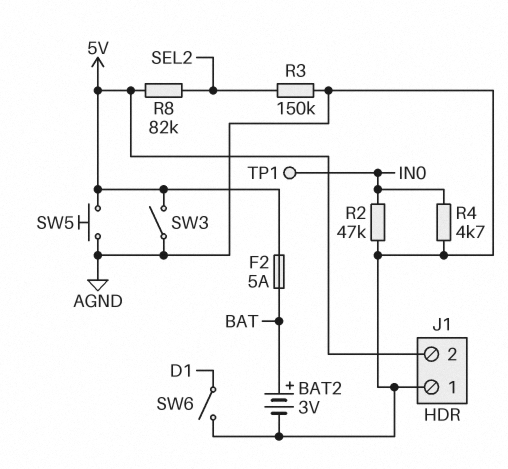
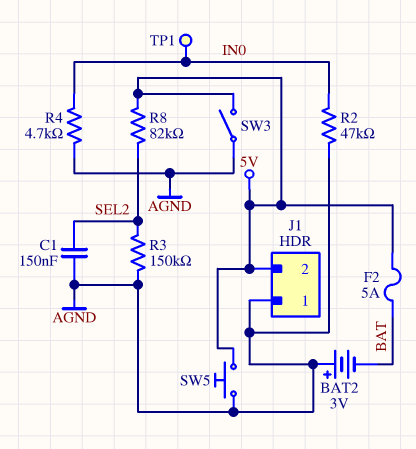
BAT2: 3V (plus BAT, minus AGND) -> 3V (plus AGND, minus BAT)
C1: none -> 150nF (AGND, SEL2)
SW6: switch (AGND, D1) -> none

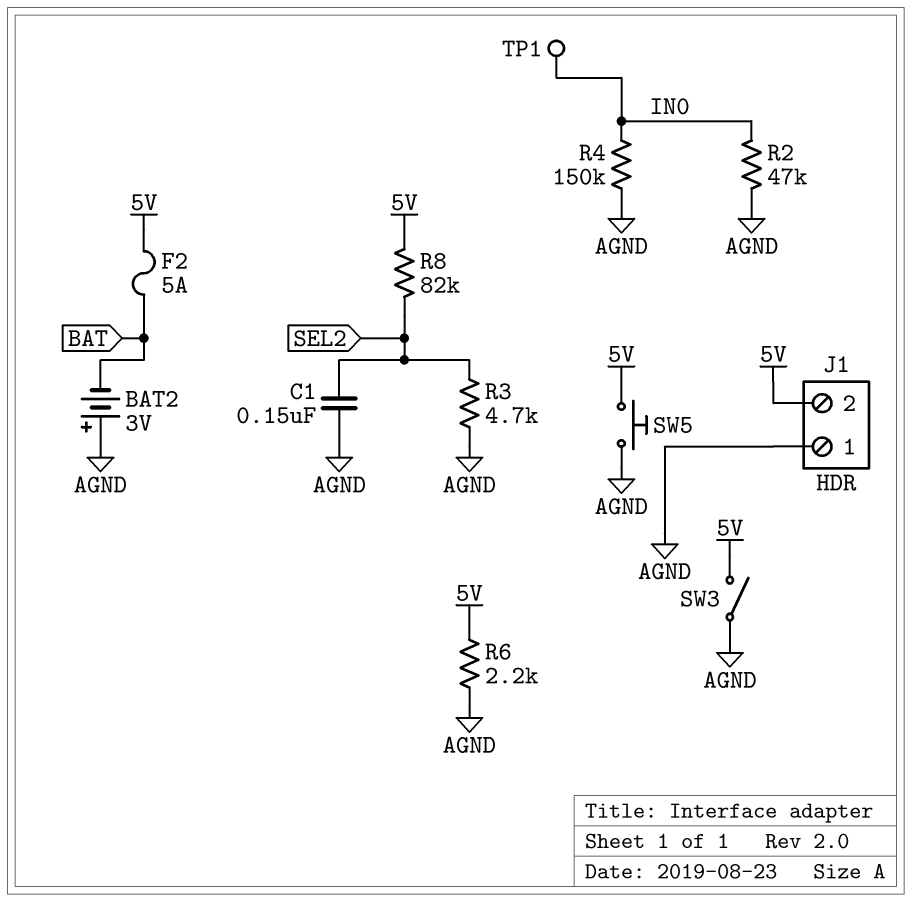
R3: 150k (AGND, SEL2) -> 4.7k (AGND, SEL2)
R4: 4.7k (AGND, IN0) -> 150k (AGND, IN0)
R6: none -> 2.2k (5V, AGND)

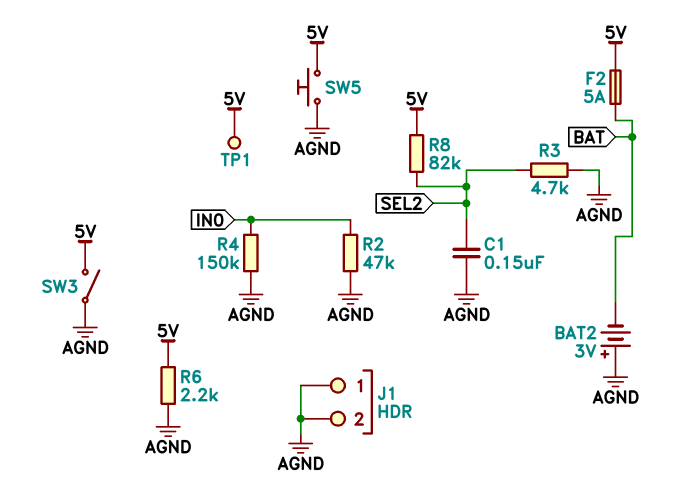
J1 pin 2: 5V -> AGND
TP1: test point (IN0) -> test point (5V)

